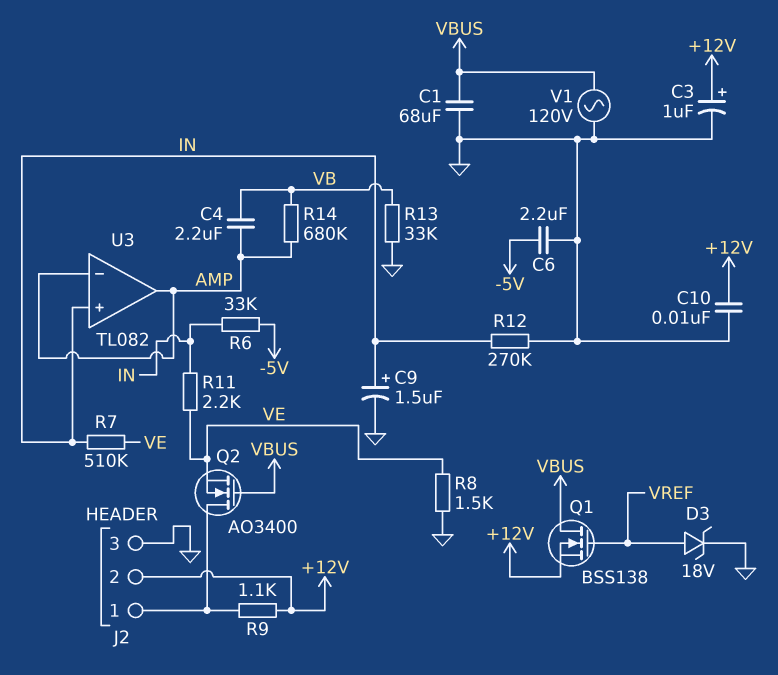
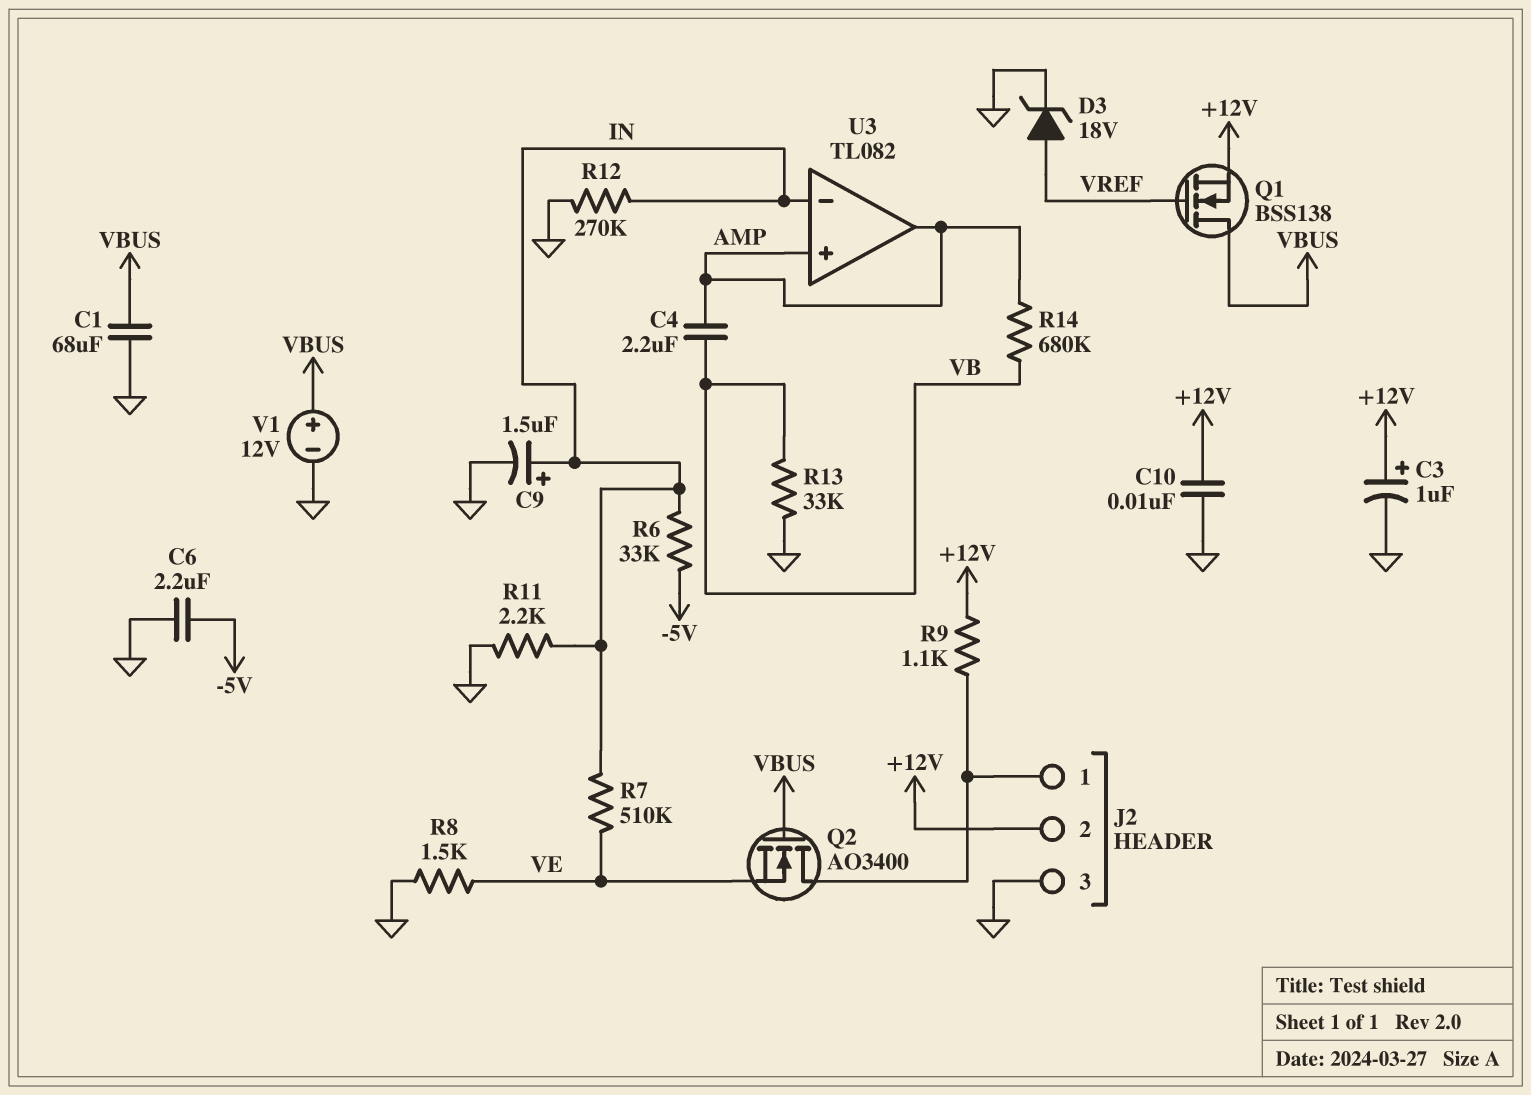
R11: 2.2k (IN, VE) -> 2.2k (GND, IN)
U3 pin in+: IN -> AMP
U3 pin in-: AMP -> IN
V1: AC 120V (GND, VBUS) -> 12V (plus VBUS, minus GND)

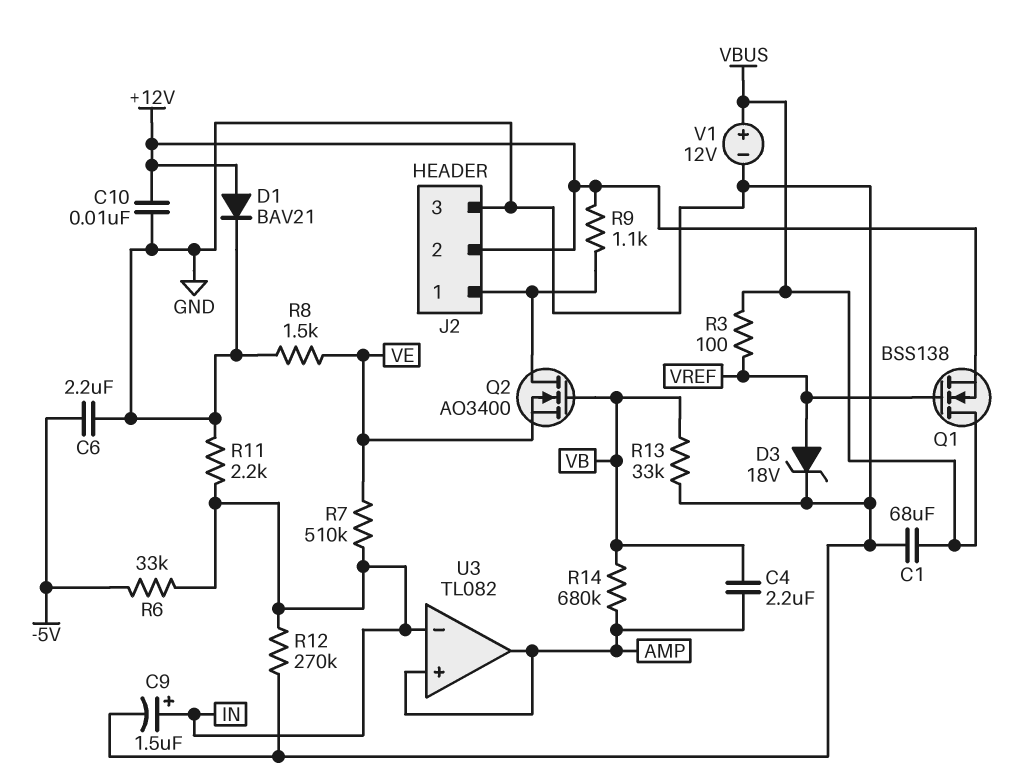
C3: 1uF (plus +12V, minus GND) -> none
D1: none -> diode BAV21 (A +12V, K GND)
Q2: NMOS AO3400 (G VBUS, D J2/1, S VE) -> NMOS AO3400 (G VB, D J2/1, S VE)
R3: none -> 100 (VBUS, VREF)

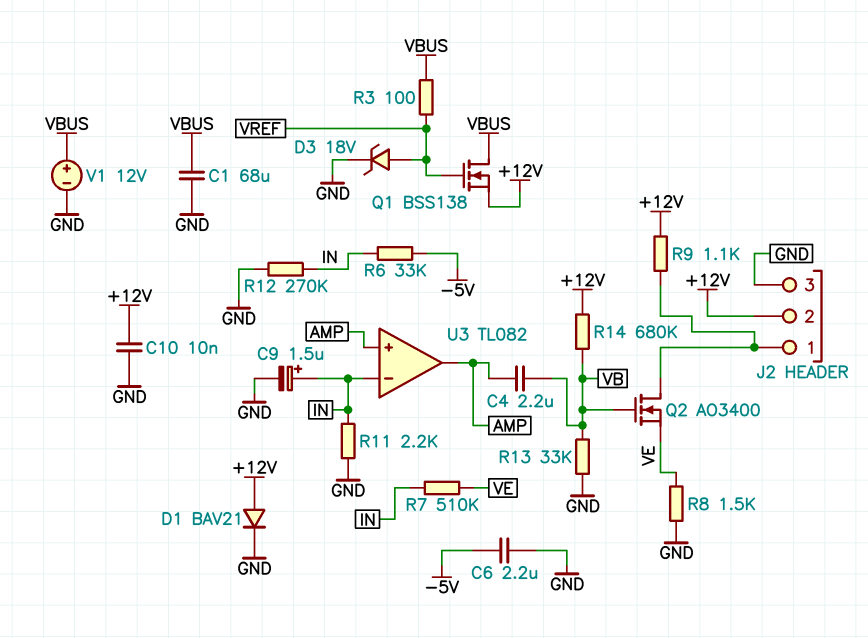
R14: 680k (AMP, VB) -> 680k (+12V, VB)

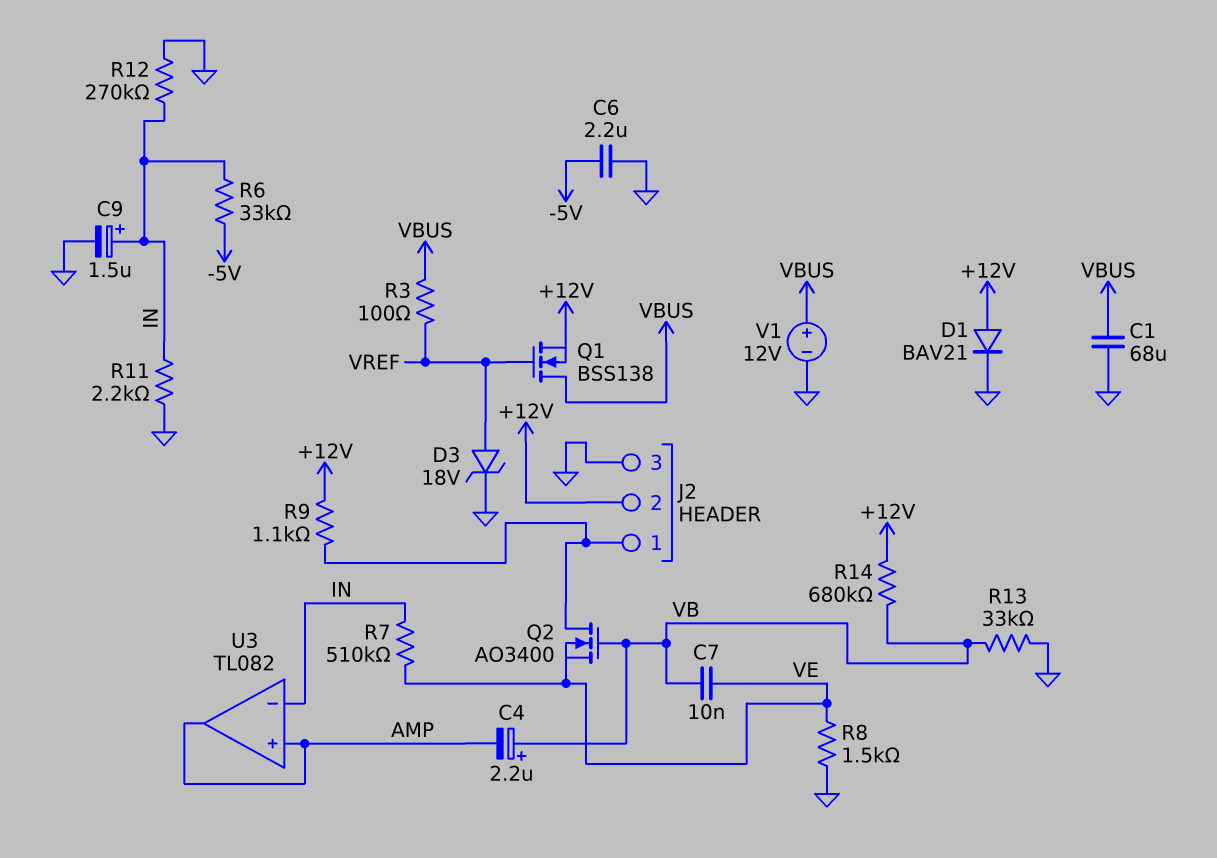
C4: 2.2uF (AMP, VB) -> 2.2uF (plus VB, minus AMP)
C7: none -> 10nF (VB, VE)
C10: 10nF (+12V, GND) -> none

